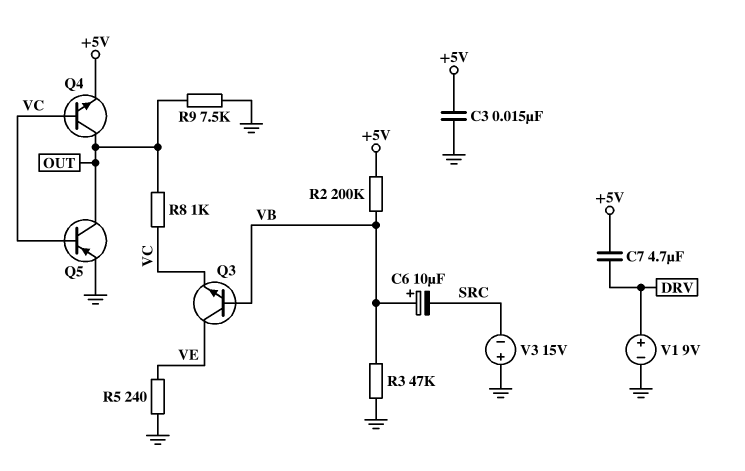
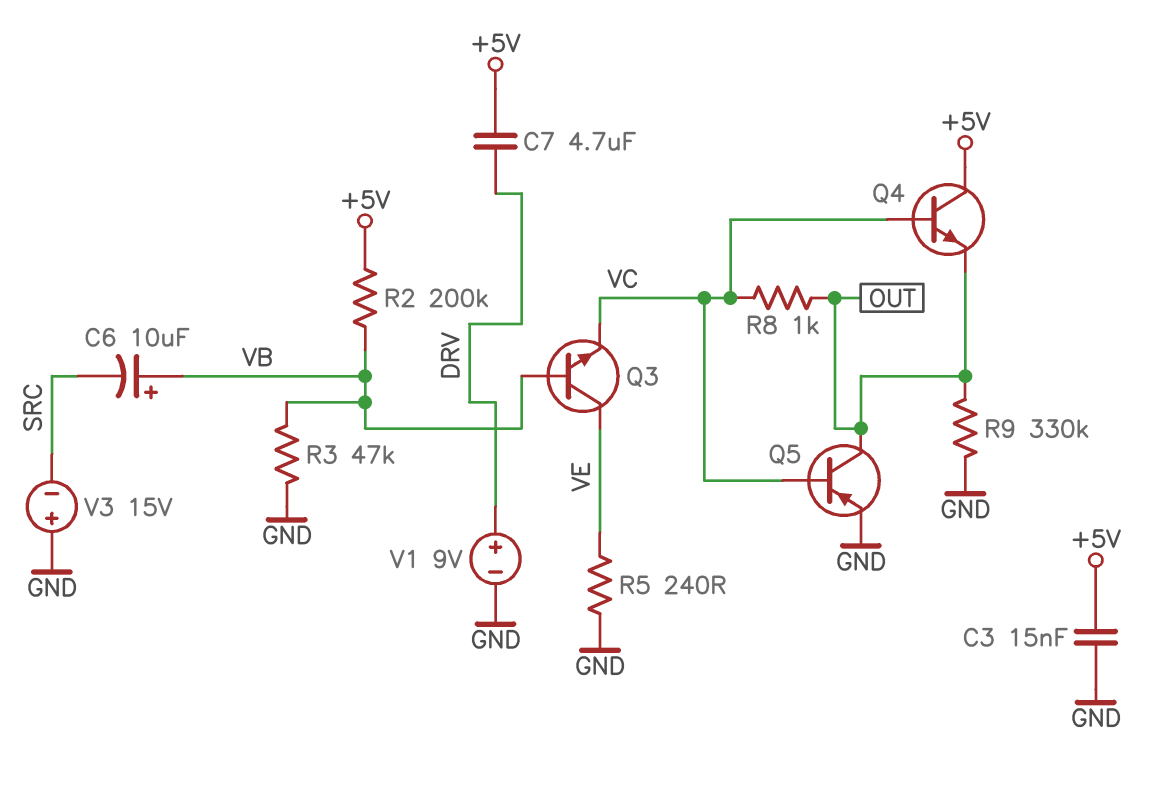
Q4: NPN (B VC, C OUT, E +5V) -> NPN (B VC, C +5V, E OUT)
R9: 7.5k (GND, OUT) -> 330k (GND, OUT)

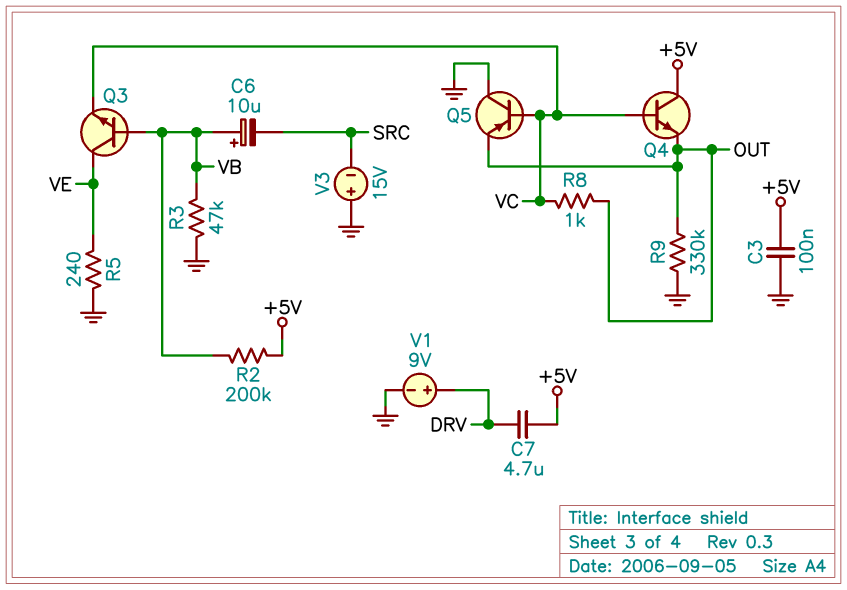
C3: 15nF (+5V, GND) -> 100nF (+5V, GND)
Q5: PNP (B VC, C OUT, E GND) -> PNP (B VC, C GND, E OUT)

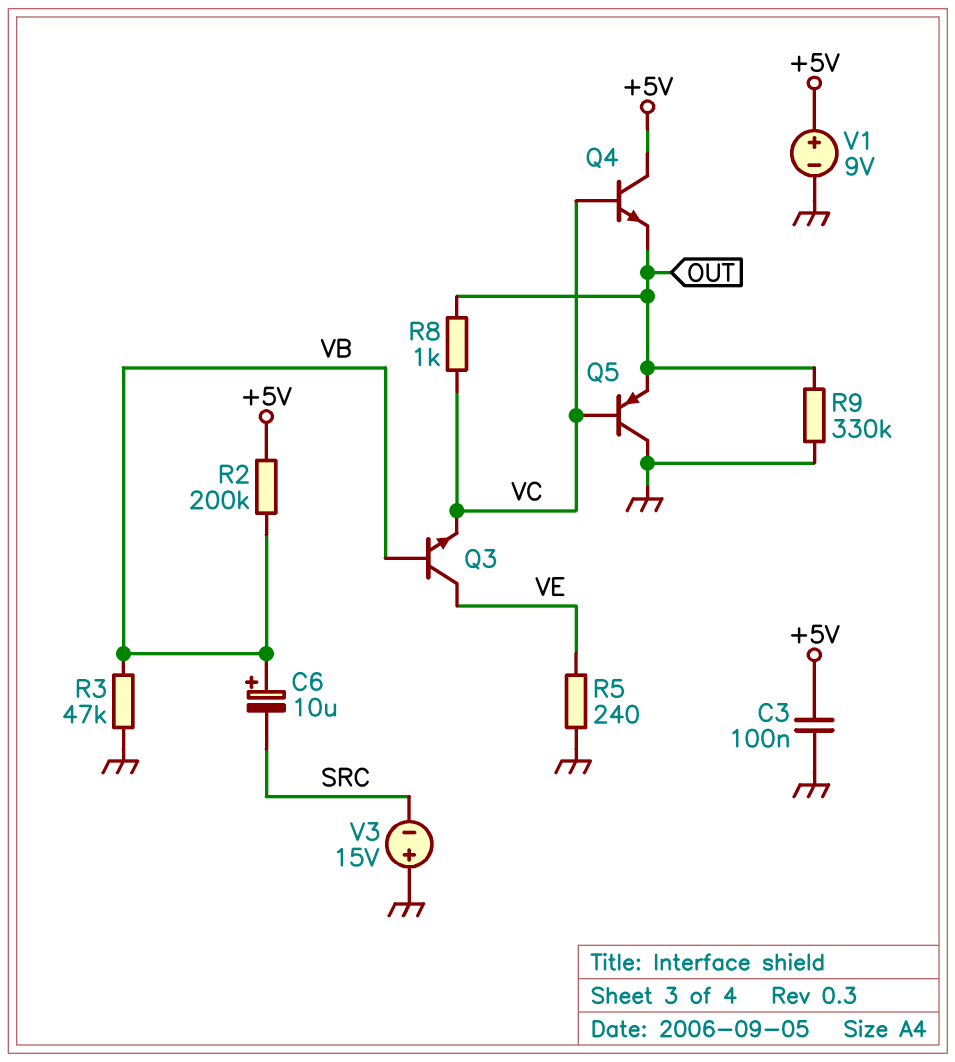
C7: 4.7uF (+5V, DRV) -> none
V1: 9V (plus DRV, minus GND) -> 9V (plus +5V, minus GND)

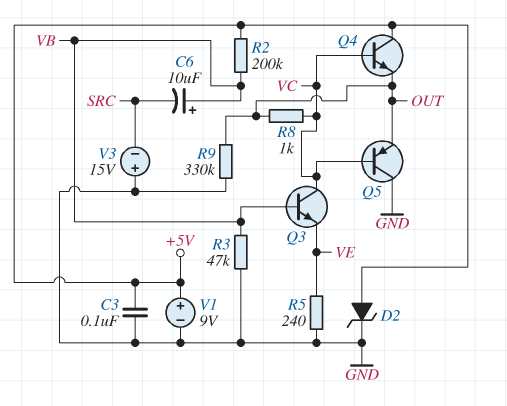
D2: none -> zener (A +5V, K GND)
Q3: NPN (B VB, C VE, E VC) -> NPN (B VB, C VC, E VE)

